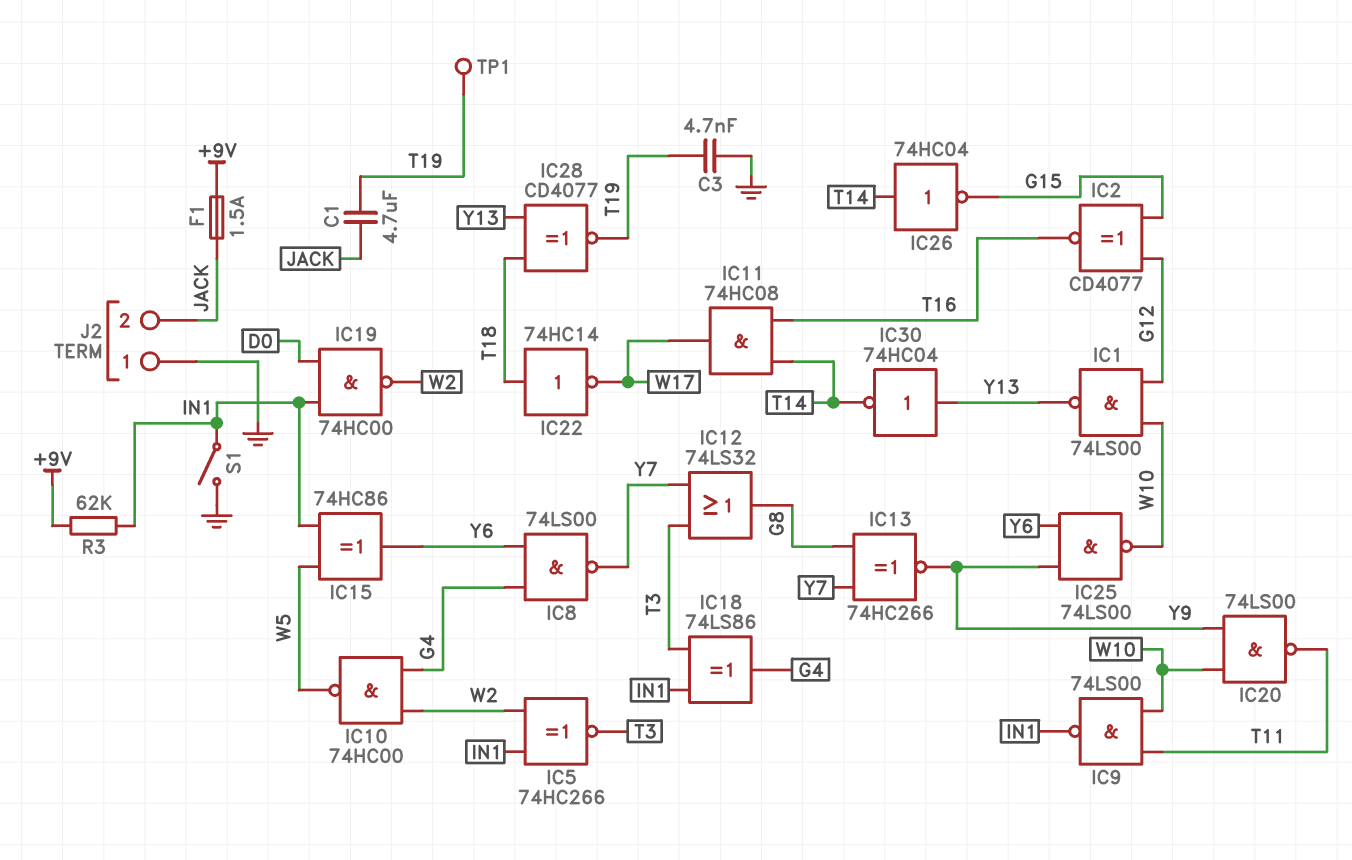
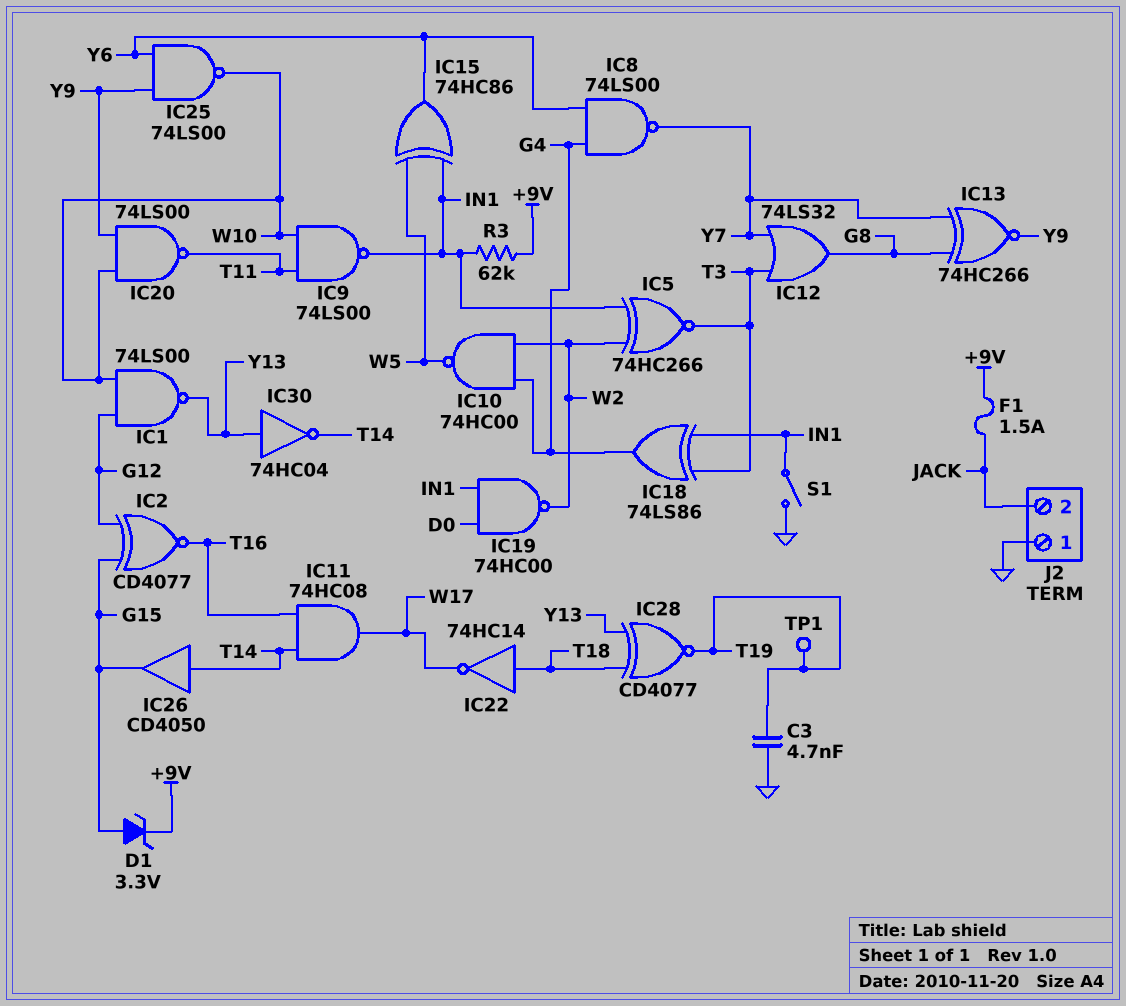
C1: 4.7uF (JACK, T19) -> none
D1: none -> zener 3.3V (A G15, K +9V)
IC26: NOT 74HC04 (in T14, out G15) -> buffer CD4050 (in T14, out G15)

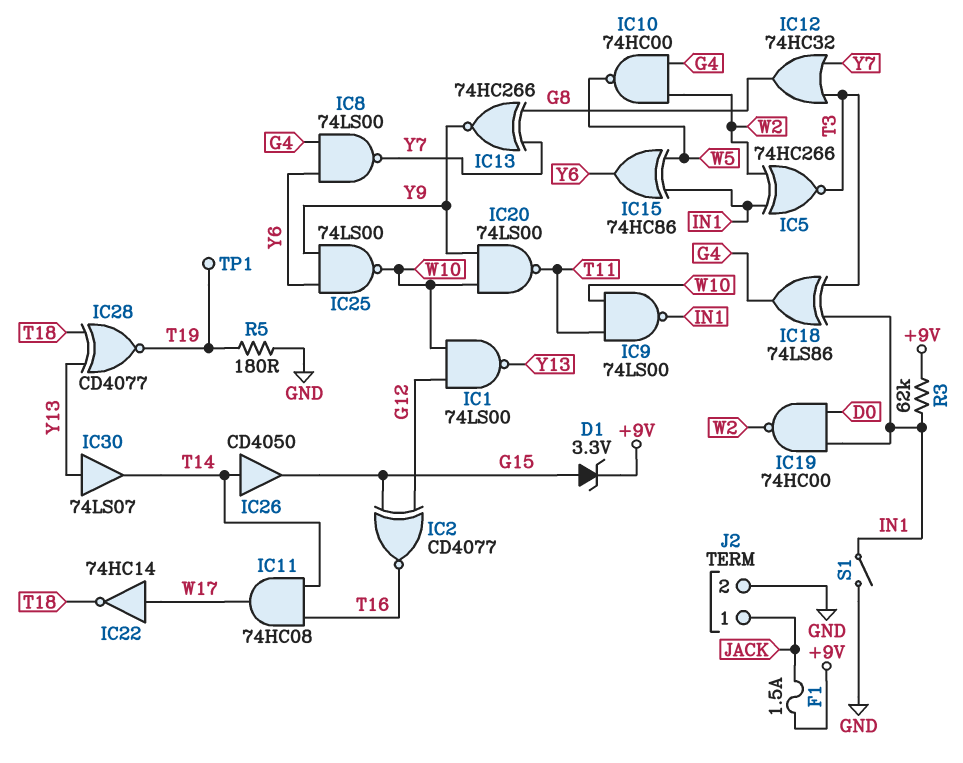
C3: 4.7nF (GND, T19) -> none
IC12: OR 74LS32 (in T3, in Y7, out G8) -> OR 74HC32 (in T3, in Y7, out G8)
IC22: NOT 74HC14 (in T18, out W17) -> NOT 74HC14 (in W17, out T18)
IC30: NOT 74HC04 (in Y13, out T14) -> buffer 74LS07 (in Y13, out T14)
J2 pin 1: GND -> JACK
J2 pin 2: JACK -> GND
R5: none -> 180 (GND, T19)

